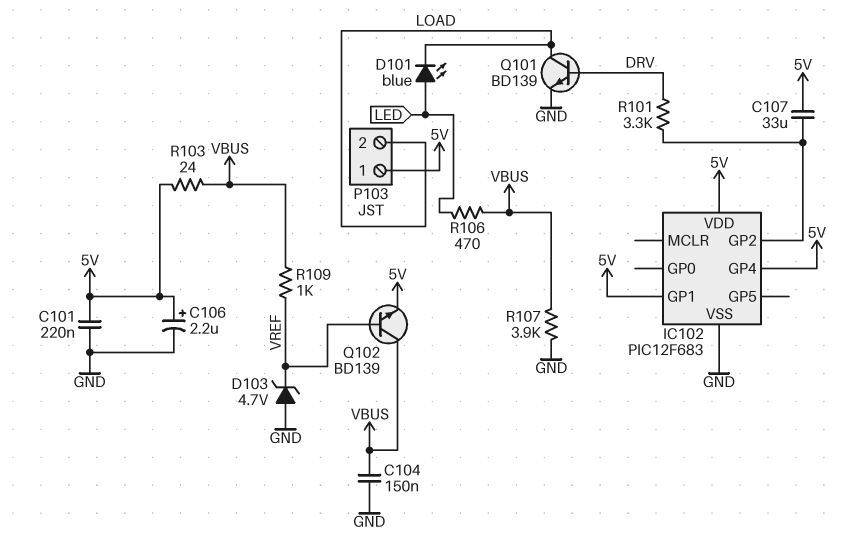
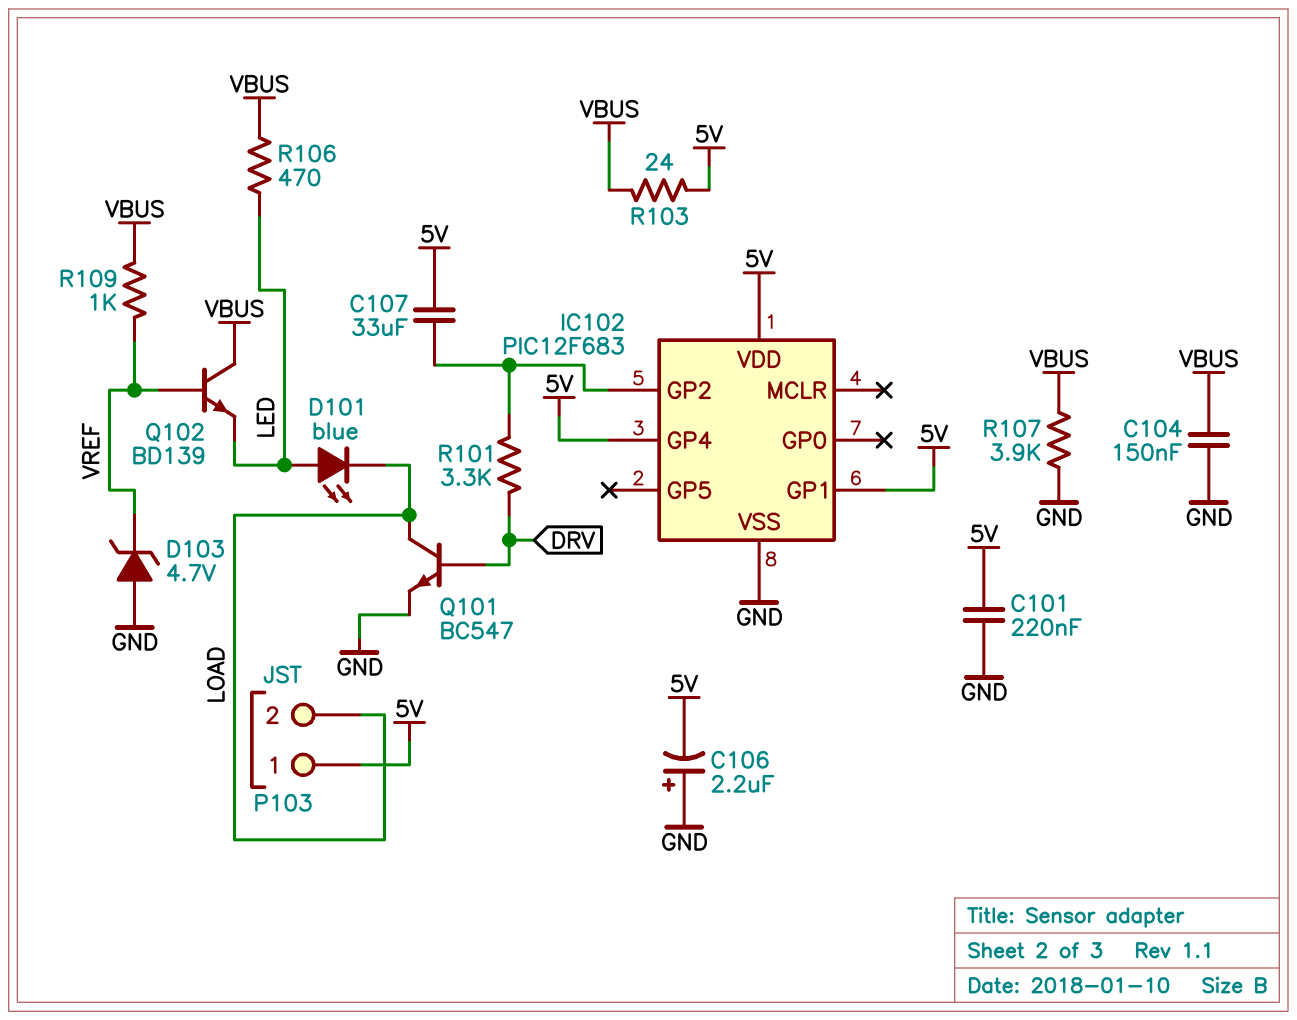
C106: 2.2uF (plus 5V, minus GND) -> 2.2uF (plus GND, minus 5V)
Q101: NPN BD139 (B DRV, C LOAD, E GND) -> NPN BC547 (B DRV, C LOAD, E GND)
Q102: NPN BD139 (B VREF, C VBUS, E 5V) -> NPN BD139 (B VREF, C VBUS, E LED)

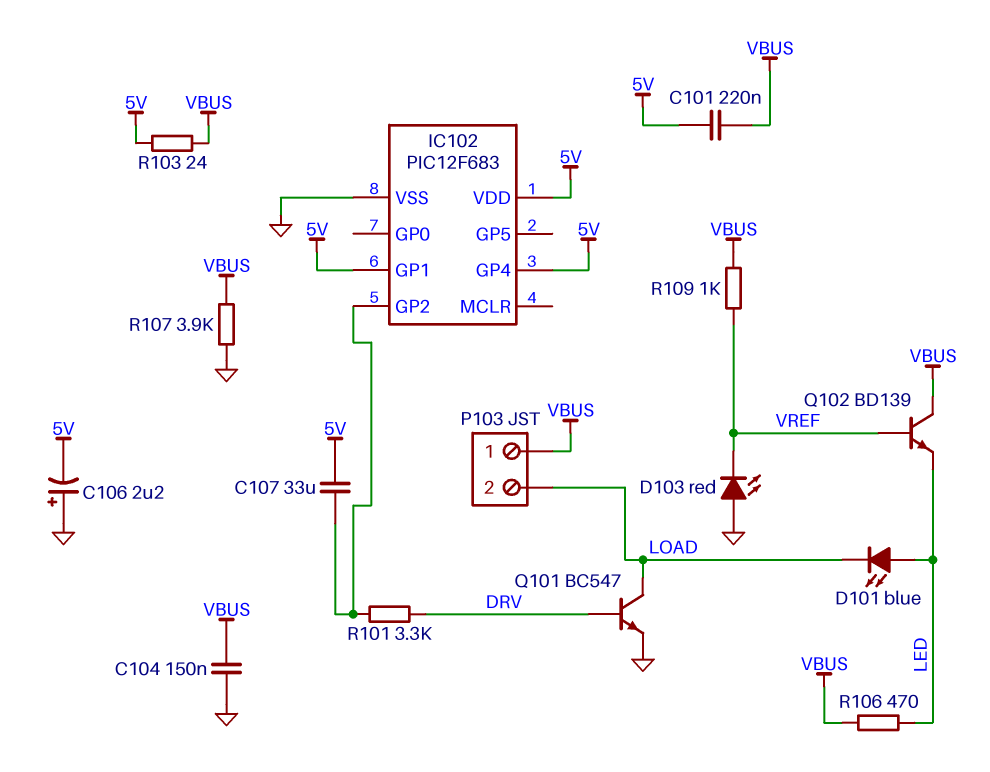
C101: 220nF (5V, GND) -> 220nF (5V, VBUS)
D103: zener 4.7V (A GND, K VREF) -> LED red (A GND, K VREF)
P103 pin 1: 5V -> VBUS

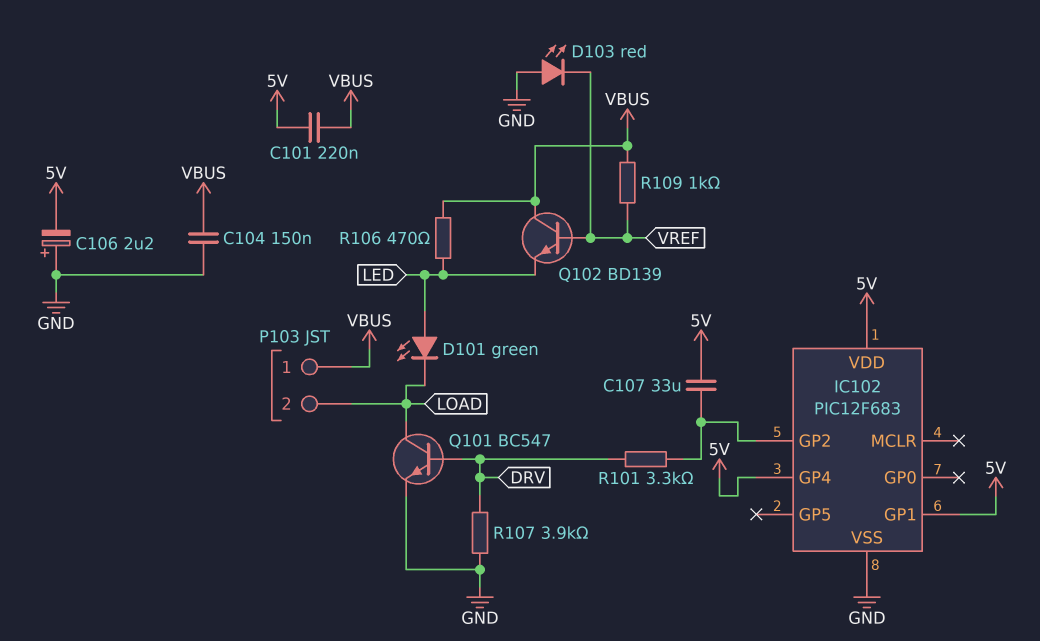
D101: LED blue (A LED, K LOAD) -> LED green (A LED, K LOAD)
R103: 24 (5V, VBUS) -> none
R107: 3.9k (GND, VBUS) -> 3.9k (DRV, GND)

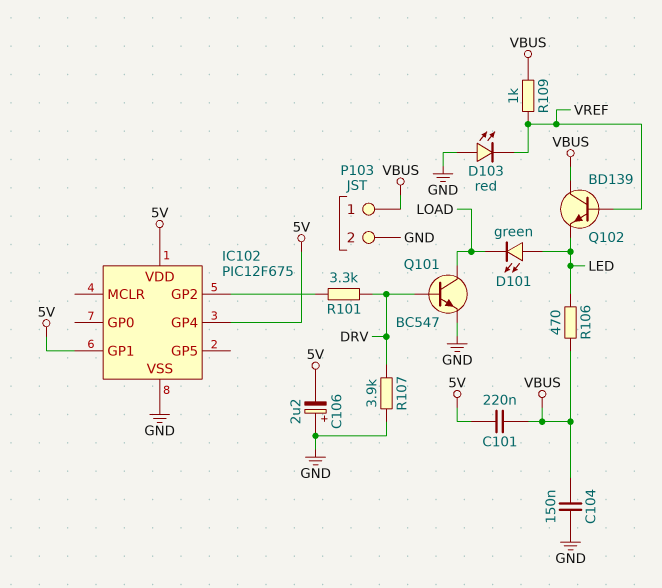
C107: 33uF (5V, IC102/GP2) -> none
IC102: PIC12F683 -> PIC12F675
P103 pin 2: LOAD -> GND

